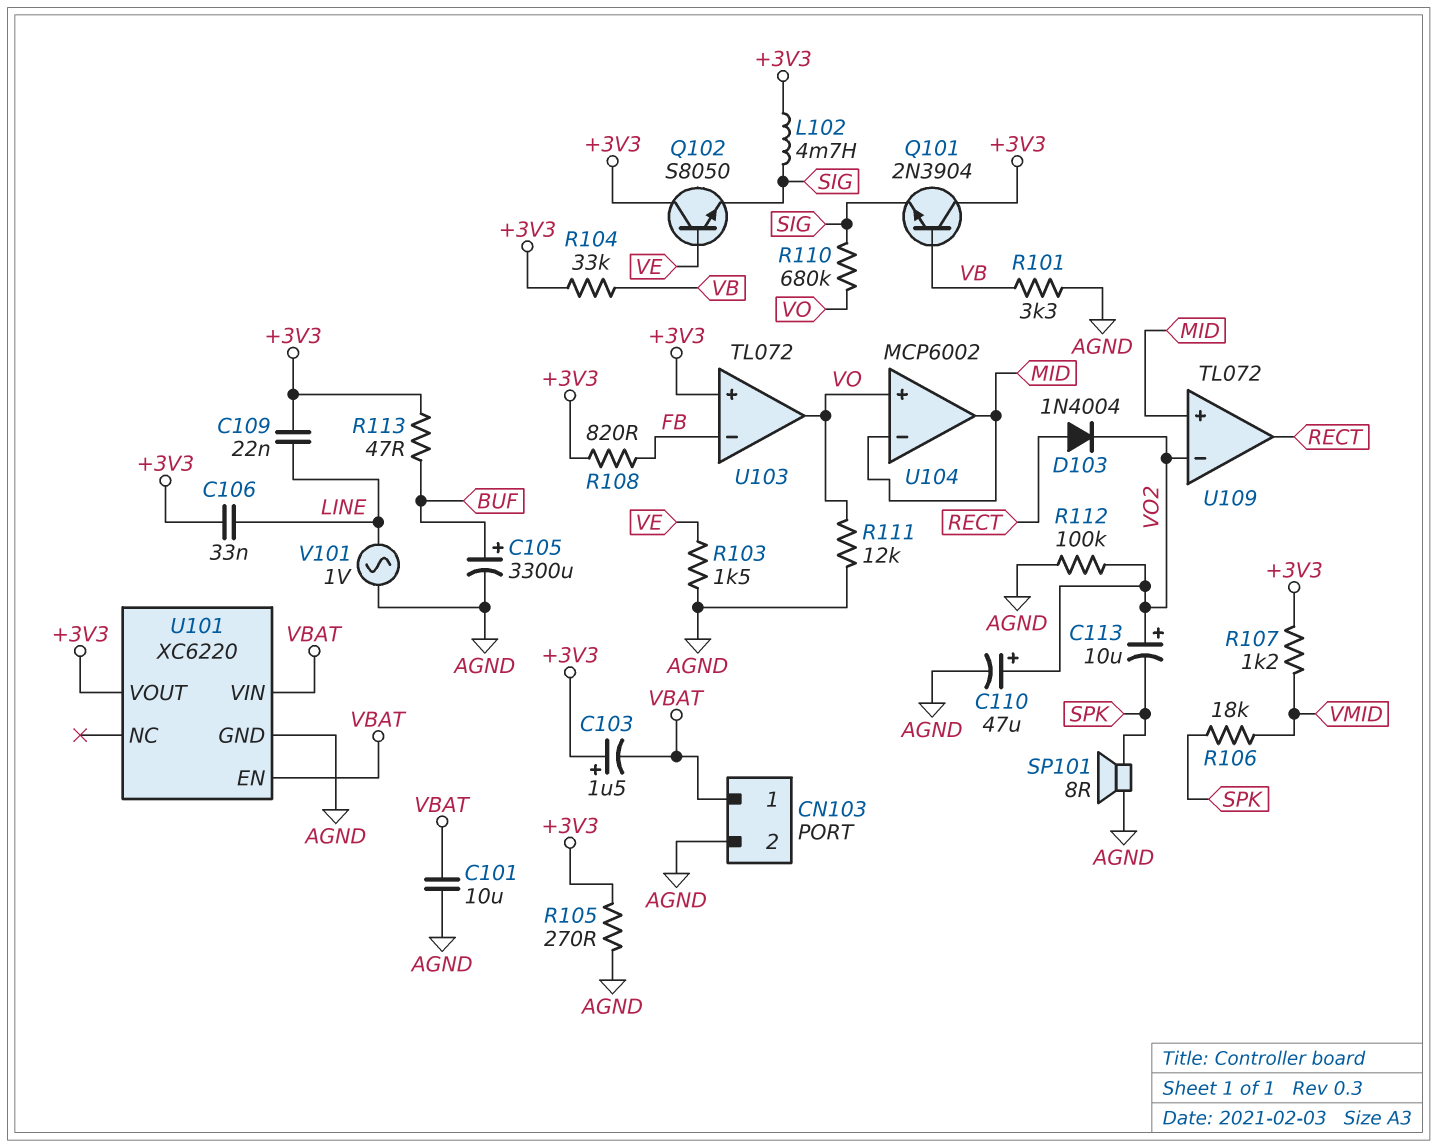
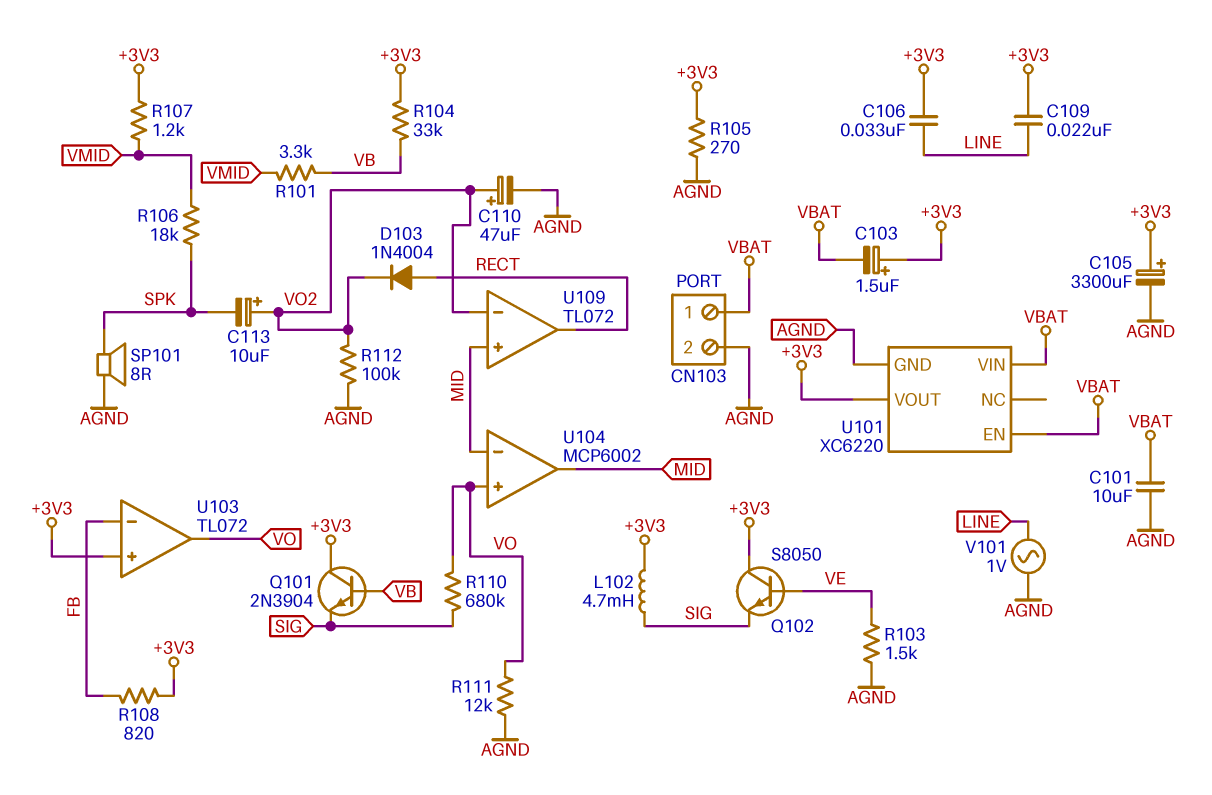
C105: 3300uF (plus BUF, minus AGND) -> 3300uF (plus +3V3, minus AGND)
R101: 3.3k (AGND, VB) -> 3.3k (VB, VMID)
R113: 47 (+3V3, BUF) -> none

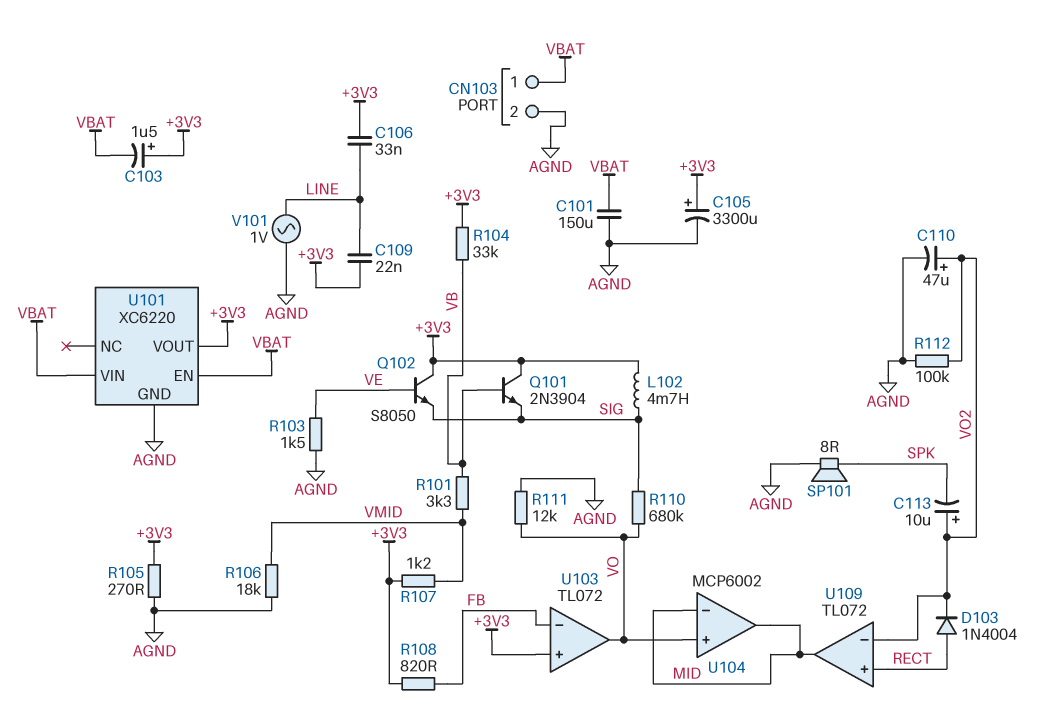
C101: 10uF (AGND, VBAT) -> 150uF (AGND, VBAT)
R106: 18k (SPK, VMID) -> 18k (AGND, VMID)
U109 pin in+: MID -> RECT
U109 pin out: RECT -> MID

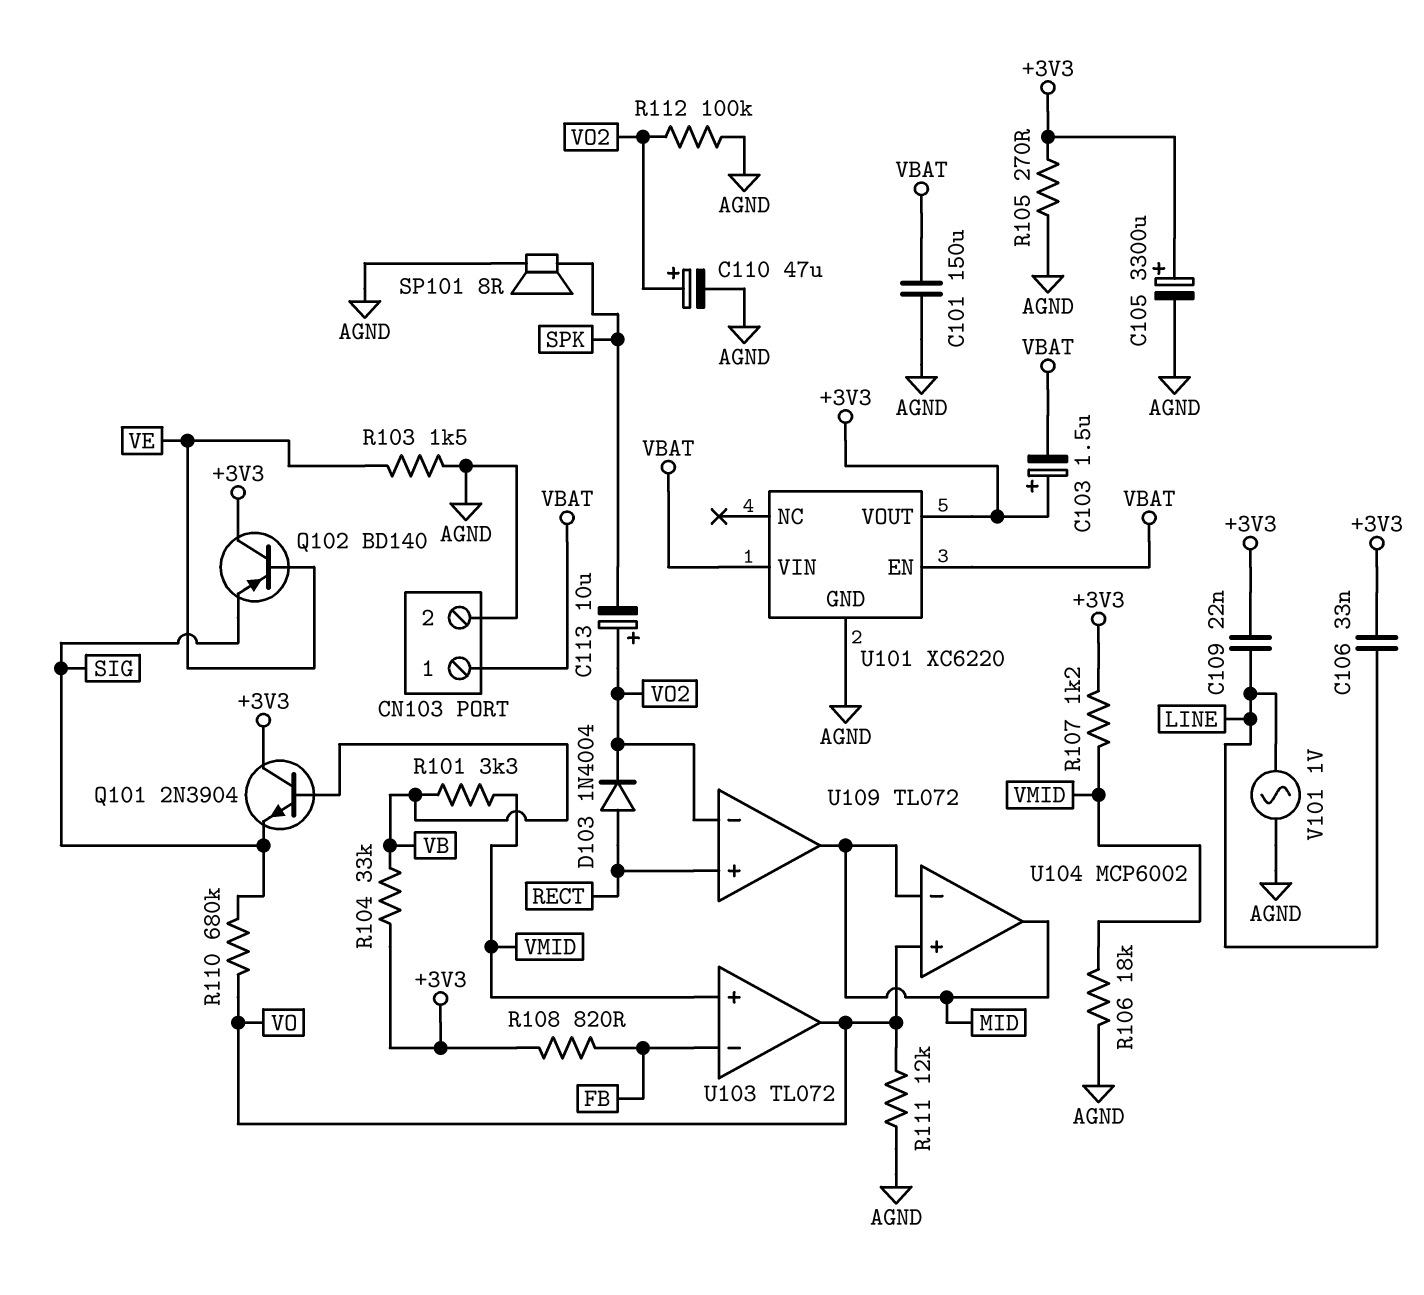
L102: 4.7mH (+3V3, SIG) -> none
Q102: NPN S8050 (B VE, C +3V3, E SIG) -> PNP BD140 (B VE, C +3V3, E SIG)
U103 pin in+: +3V3 -> VMID

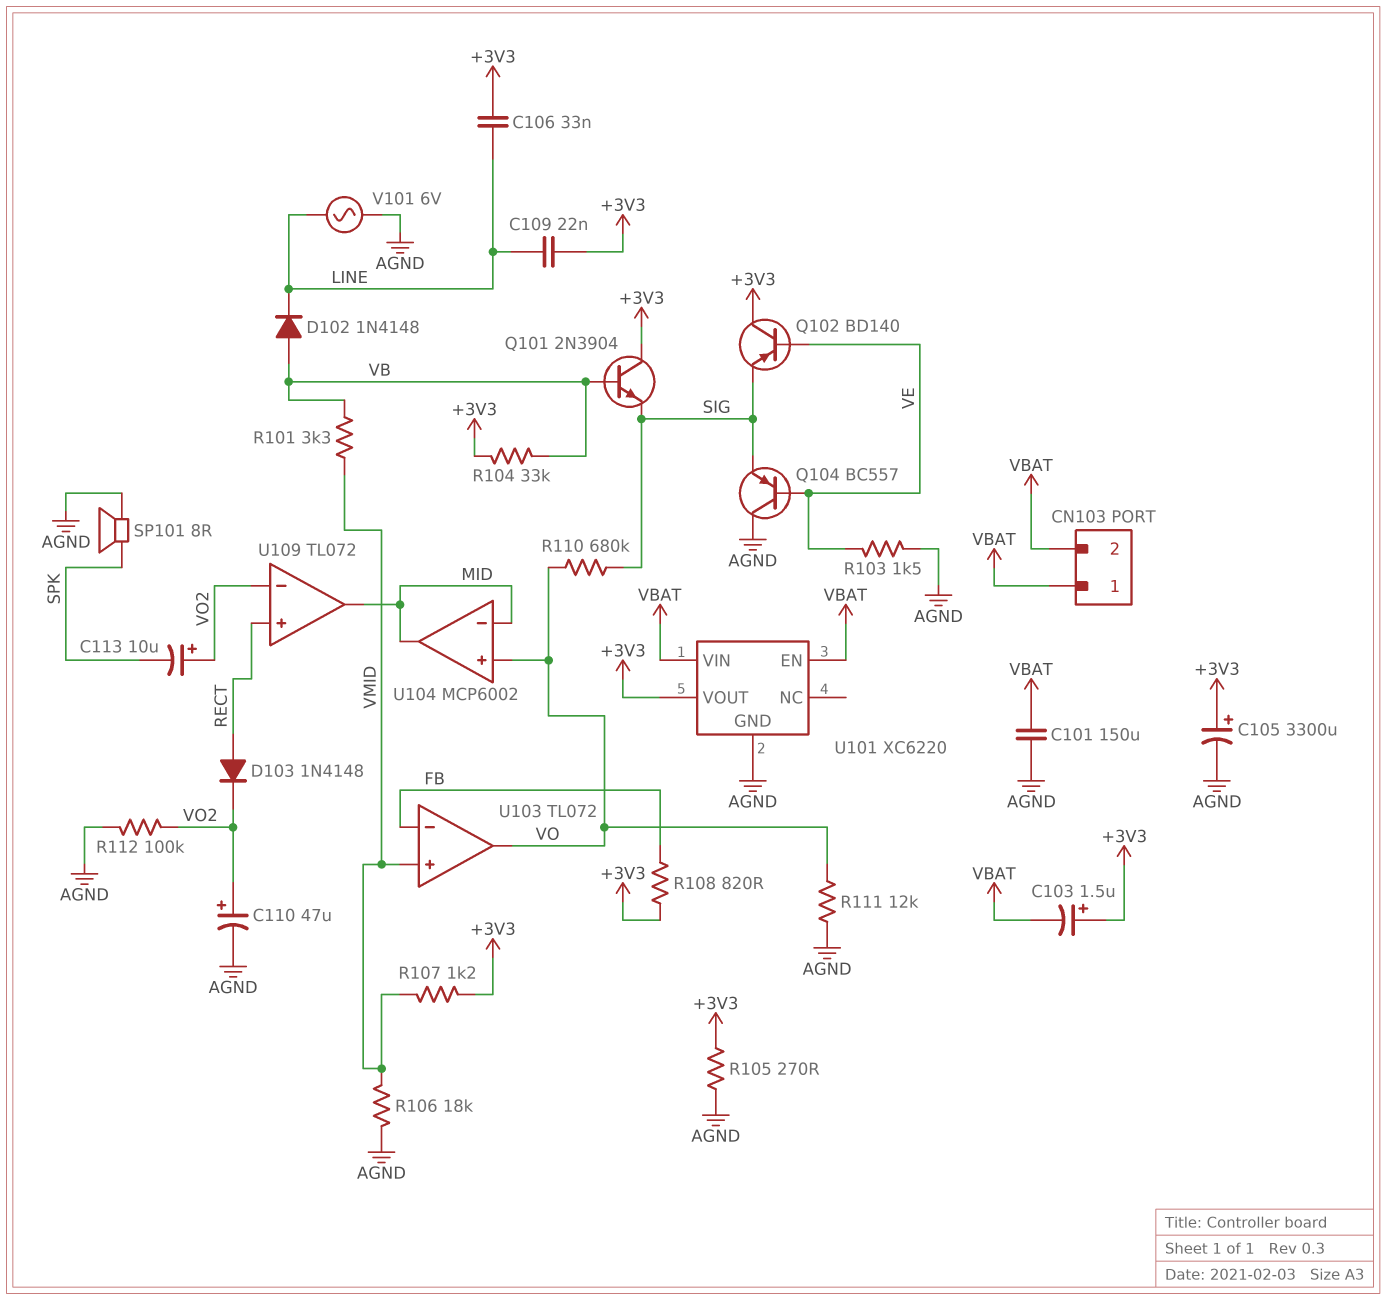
CN103 pin 2: AGND -> VBAT
D102: none -> diode 1N4148 (A VB, K LINE)
D103: diode 1N4004 (A RECT, K VO2) -> diode 1N4148 (A RECT, K VO2)
Q104: none -> PNP BC557 (B VE, C AGND, E SIG)
V101: AC 1V (AGND, LINE) -> AC 6V (AGND, LINE)

